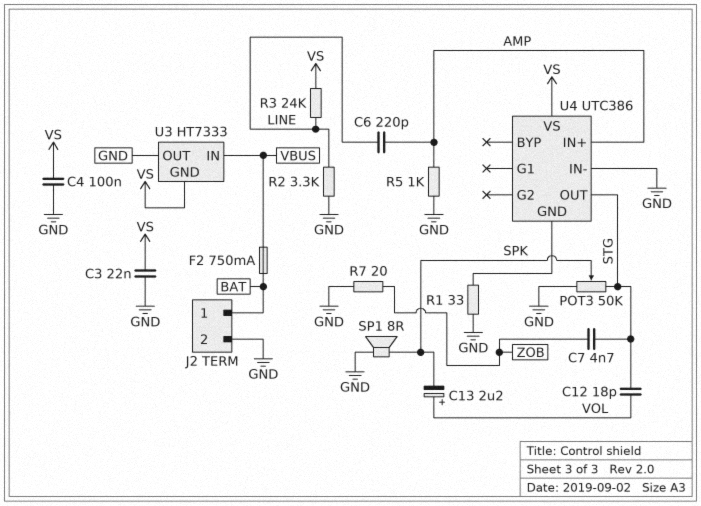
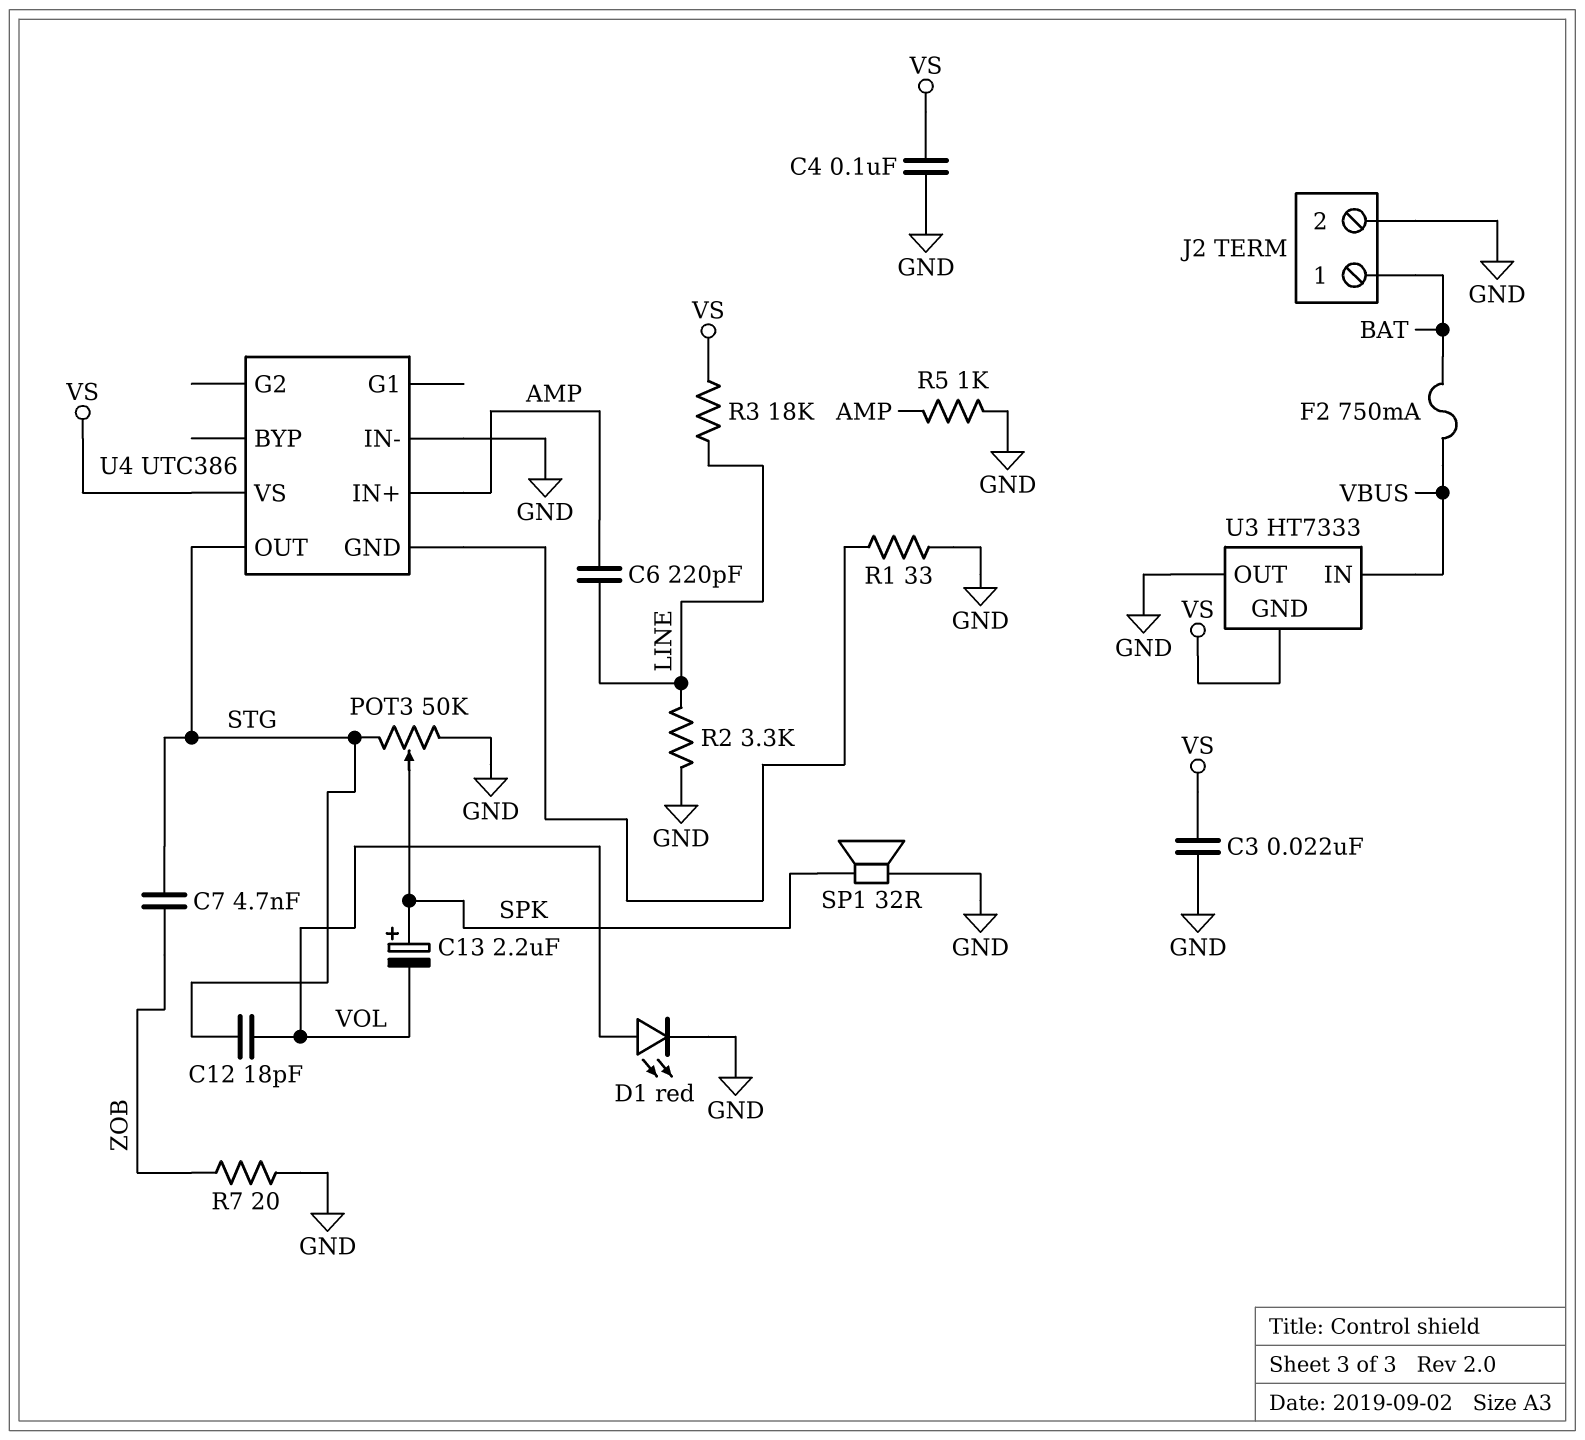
C13: 2.2uF (plus VOL, minus SPK) -> 2.2uF (plus SPK, minus VOL)
D1: none -> LED red (A VOL, K GND)
R3: 24k (LINE, VS) -> 18k (LINE, VS)
SP1: speaker 8R (GND, SPK) -> speaker 32R (GND, SPK)

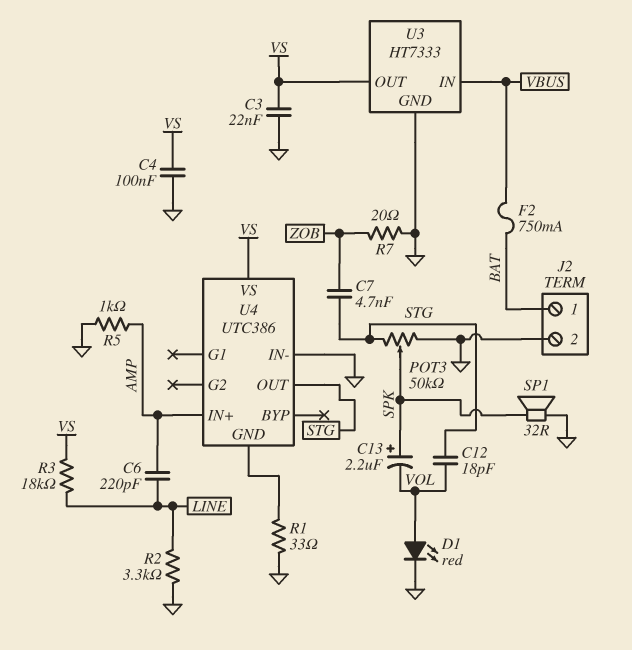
U3 pin GND: VS -> GND
U3 pin OUT: GND -> VS

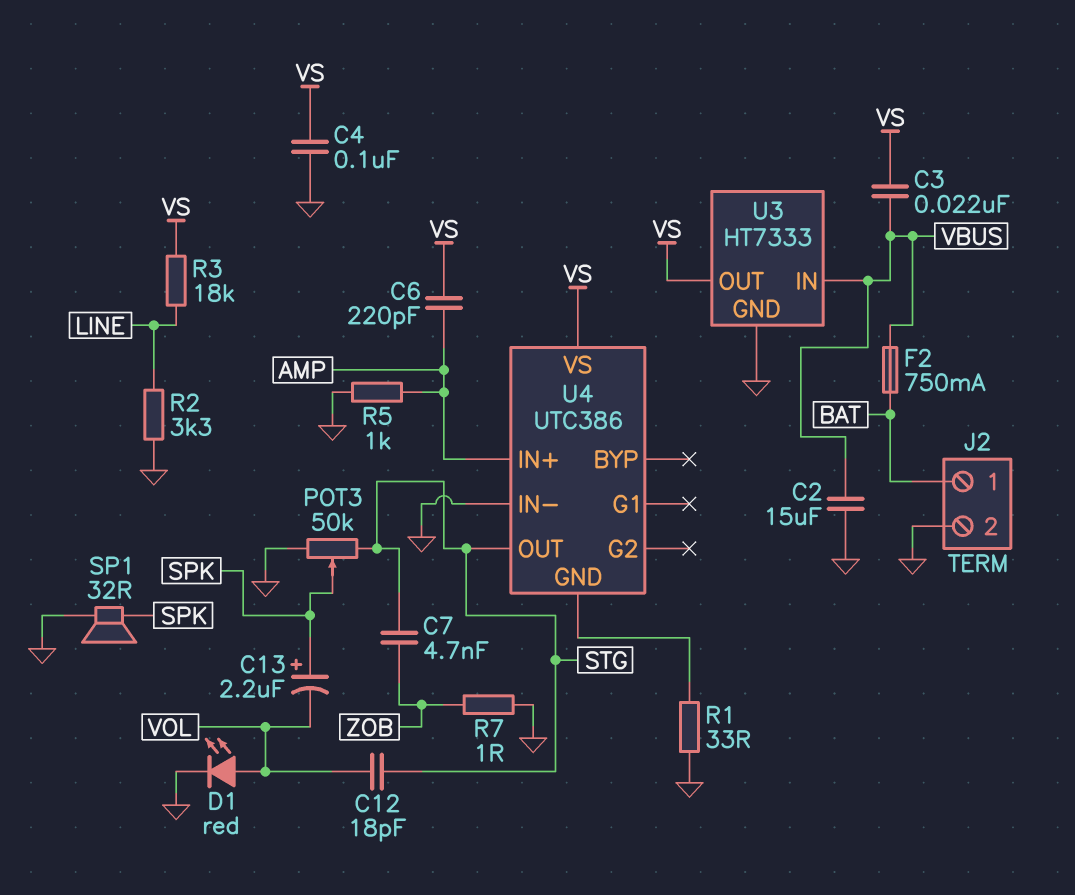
C2: none -> 15uF (GND, VBUS)
C3: 22nF (GND, VS) -> 22nF (VBUS, VS)
C6: 220pF (AMP, LINE) -> 220pF (AMP, VS)
R7: 20 (GND, ZOB) -> 1 (GND, ZOB)

